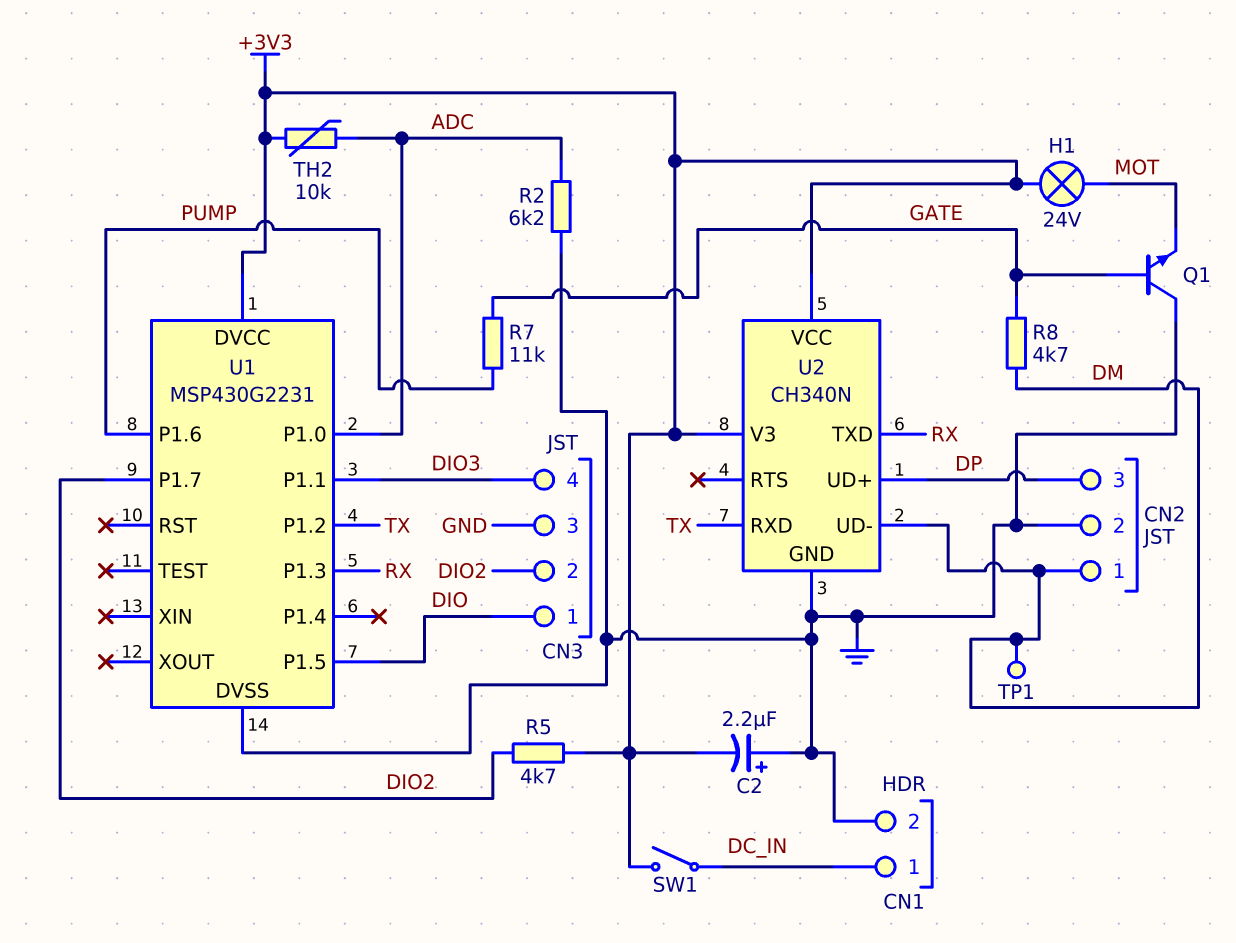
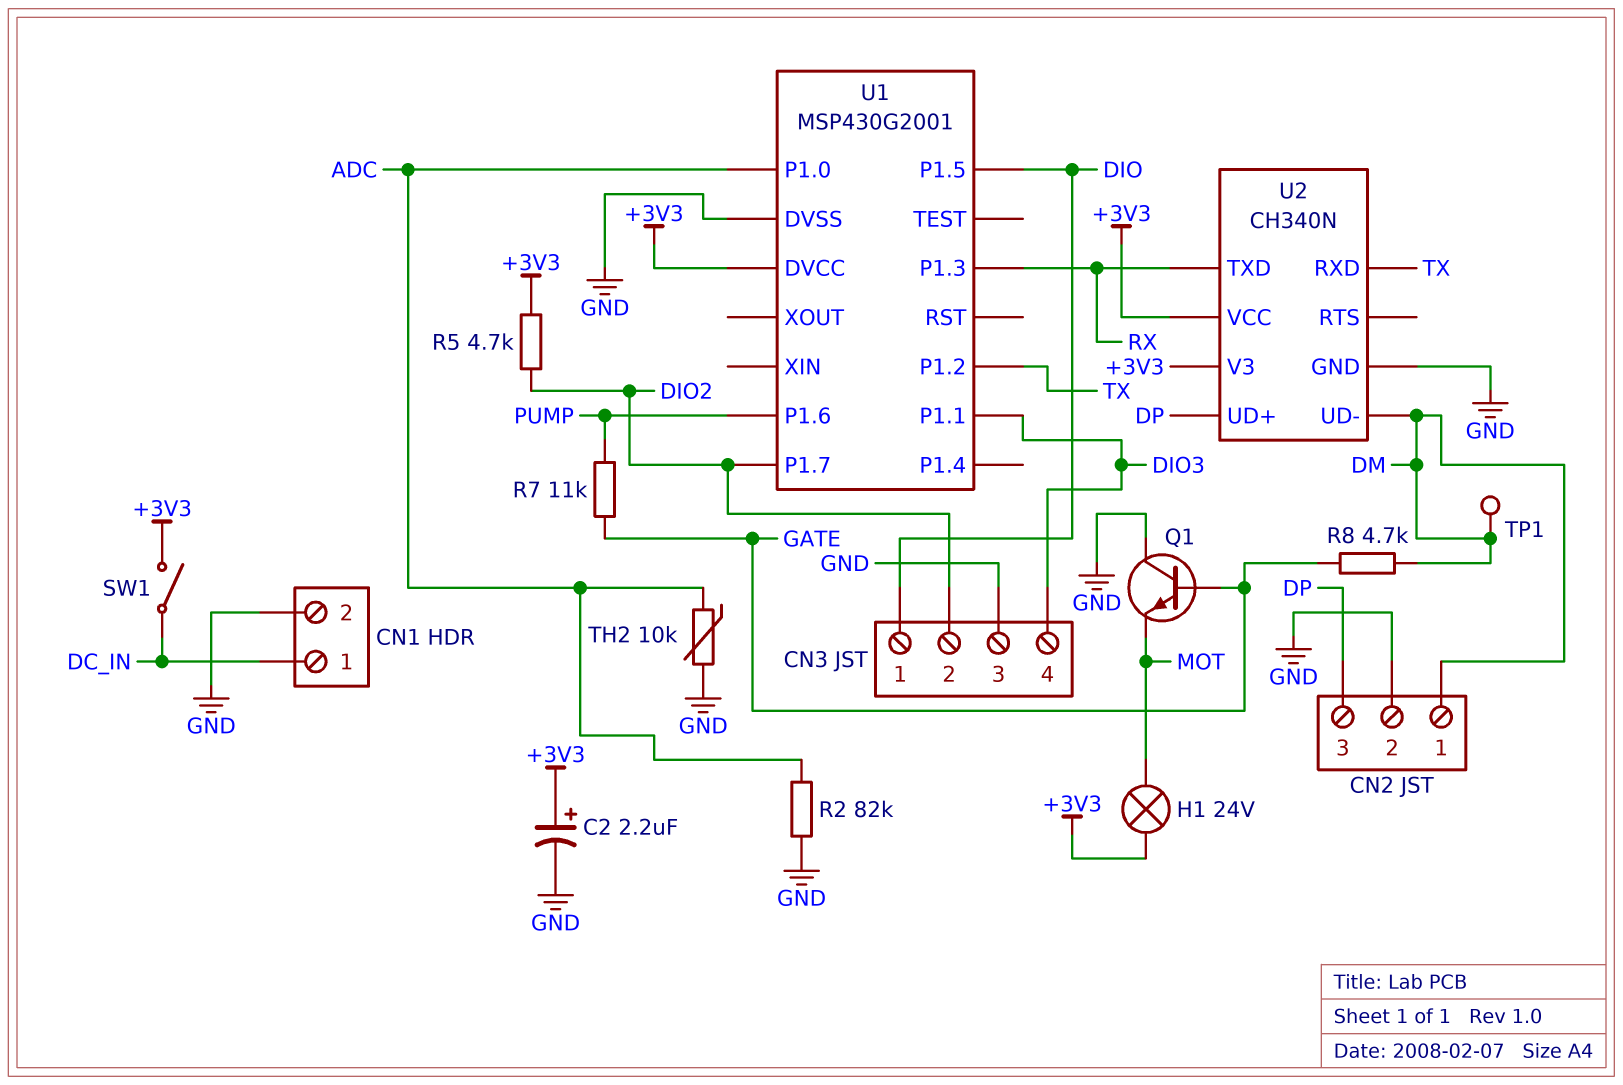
C2: 2.2uF (plus GND, minus +3V3) -> 2.2uF (plus +3V3, minus GND)
R2: 6.2k (ADC, GND) -> 82k (ADC, GND)
TH2: 10k (+3V3, ADC) -> 10k (ADC, GND)
U1: MSP430G2231 -> MSP430G2001

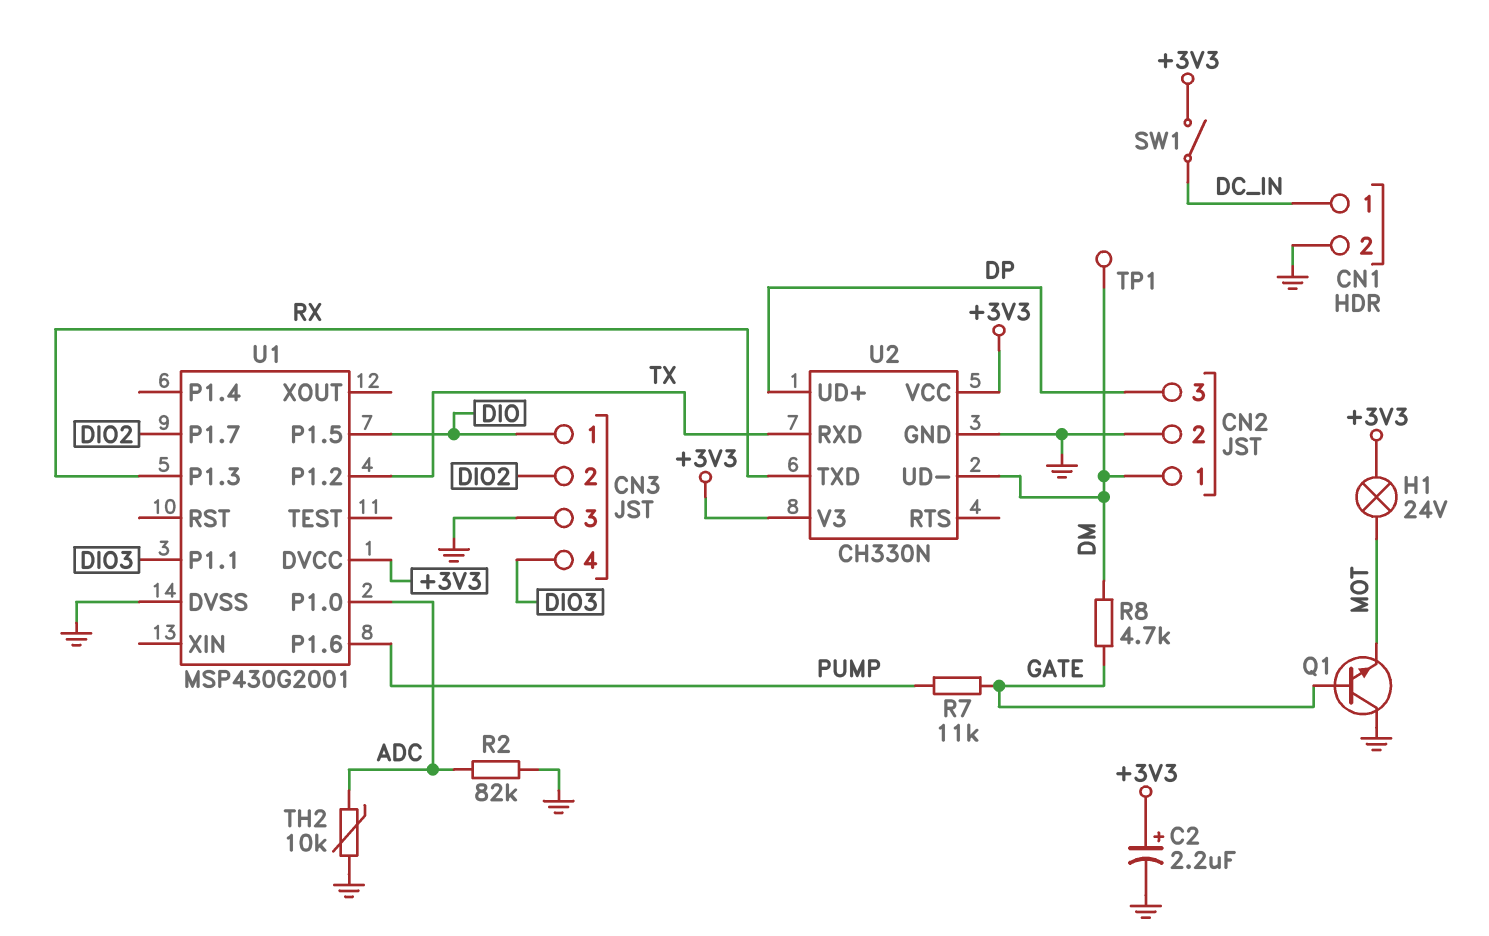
R5: 4.7k (+3V3, DIO2) -> none
U2: CH340N -> CH330N

